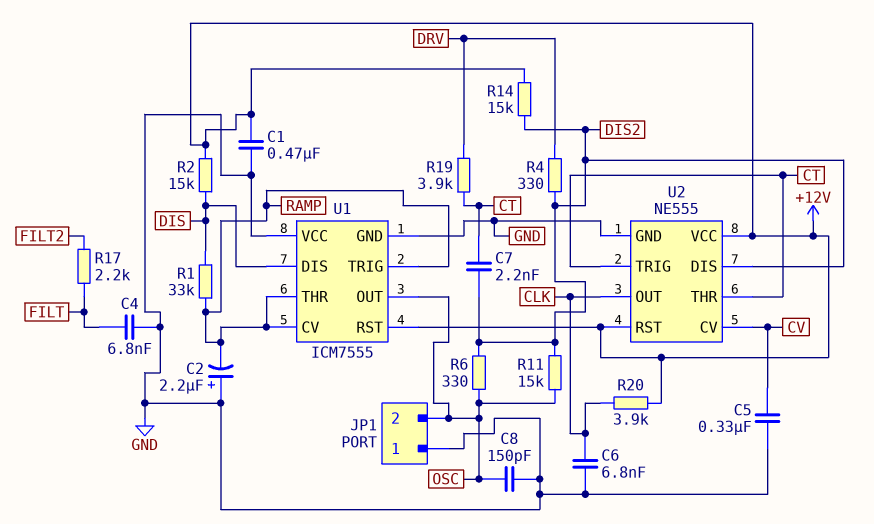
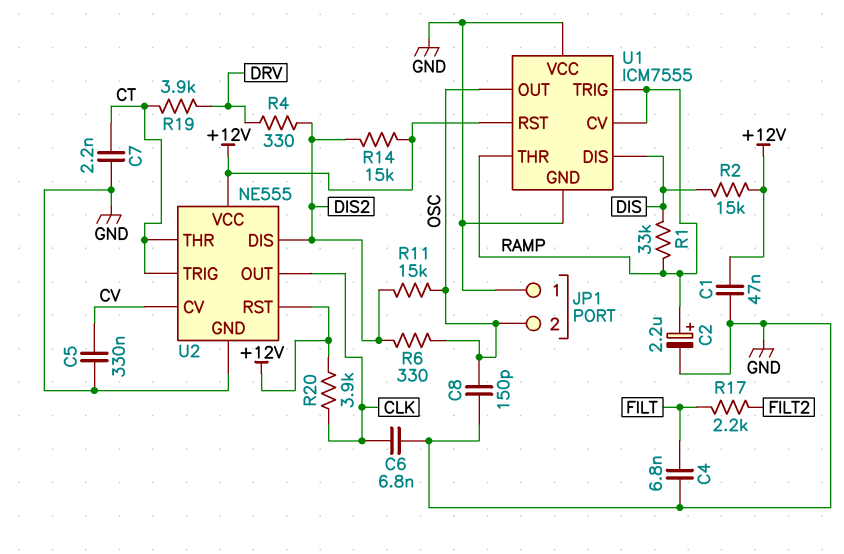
C1: 470nF (+12V, GND) -> 47nF (+12V, GND)
C2: 2.2uF (plus GND, minus RAMP) -> 2.2uF (plus RAMP, minus GND)
C7: 2.2nF (CT, DIS2) -> 2.2nF (CT, GND)

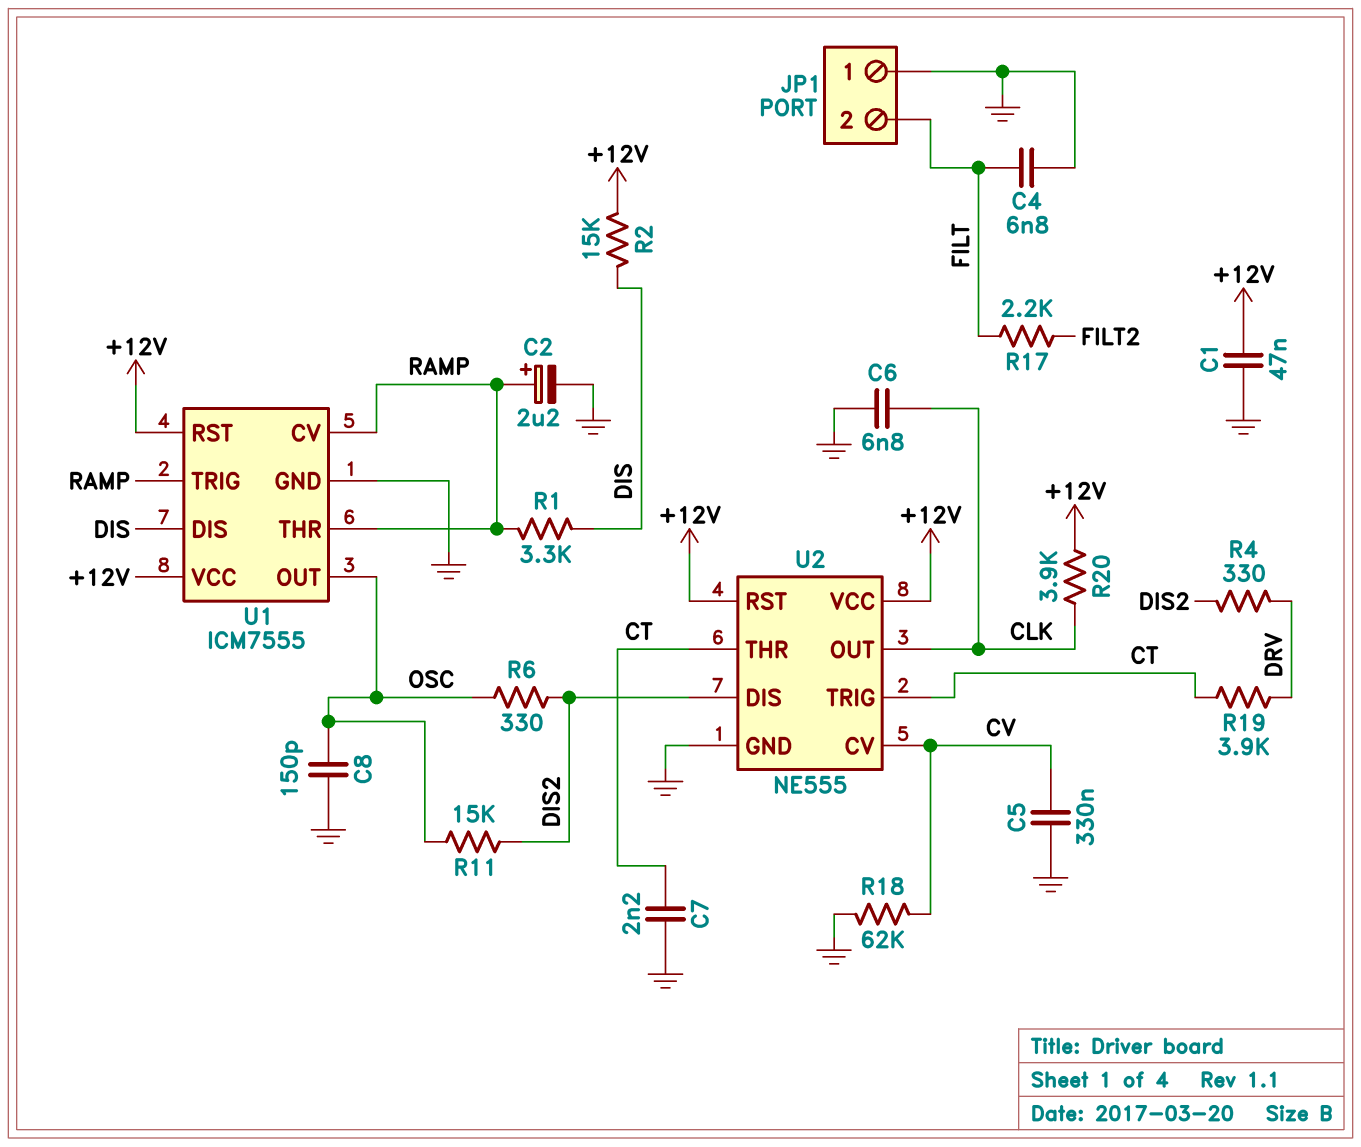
JP1 pin 2: OSC -> FILT
R1: 33k (DIS, RAMP) -> 3.3k (DIS, RAMP)
R14: 15k (+12V, DIS2) -> none
R18: none -> 62k (CV, GND)
U1 pin VCC: GND -> +12V

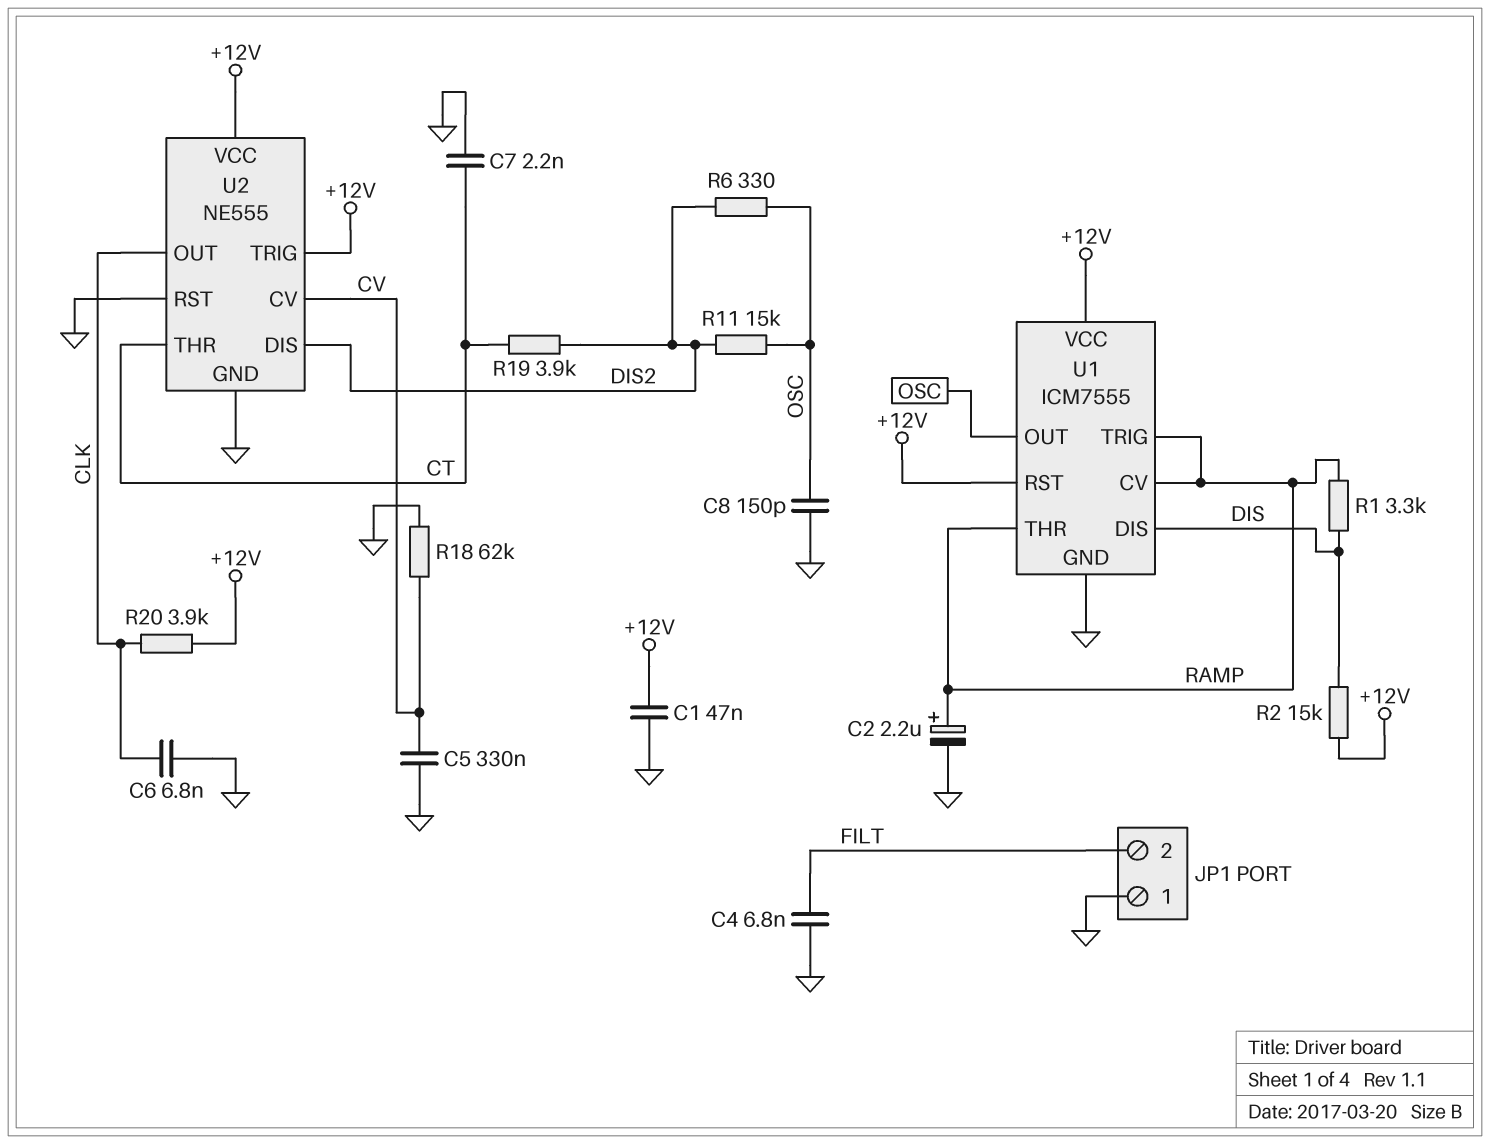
R4: 330 (DIS2, DRV) -> none
R17: 2.2k (FILT, FILT2) -> none
R19: 3.9k (CT, DRV) -> 3.9k (CT, DIS2)
U2 pin RST: +12V -> GND
U2 pin TRIG: CT -> +12V

